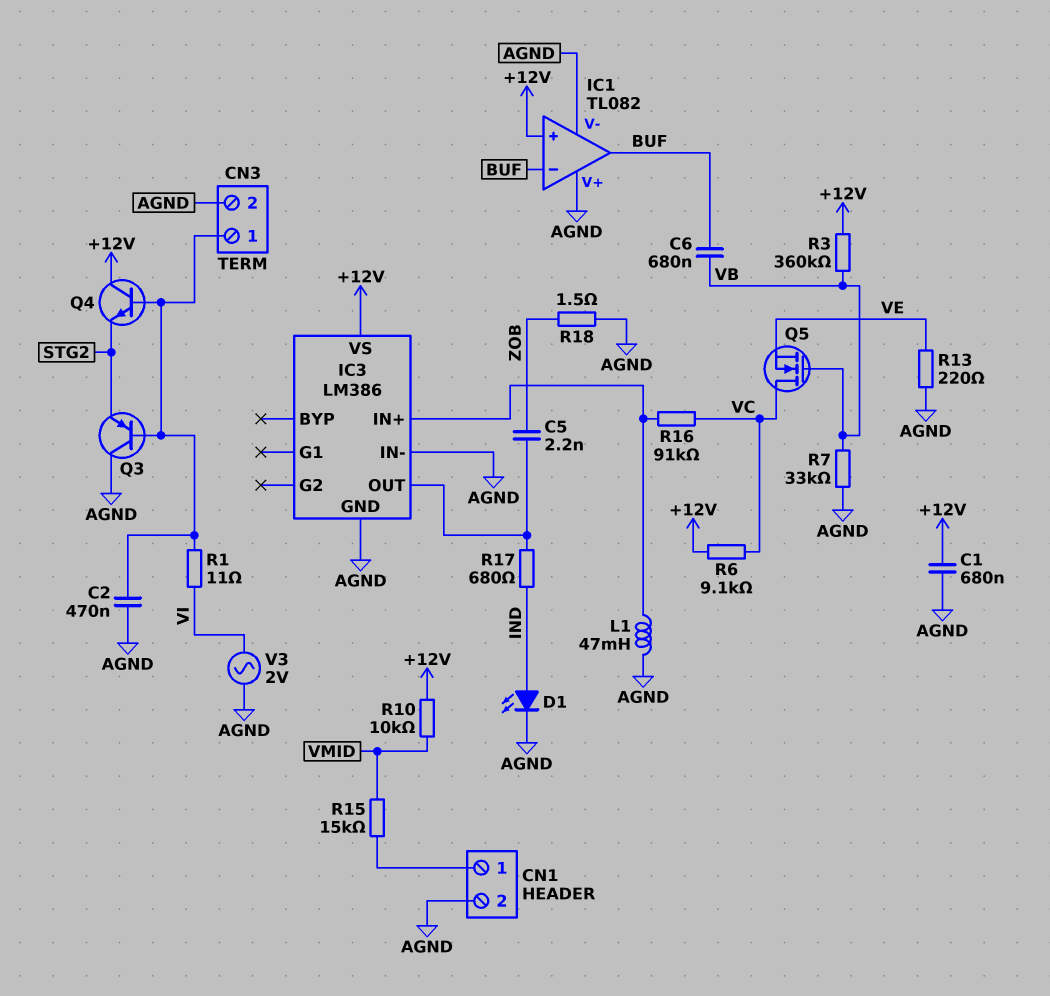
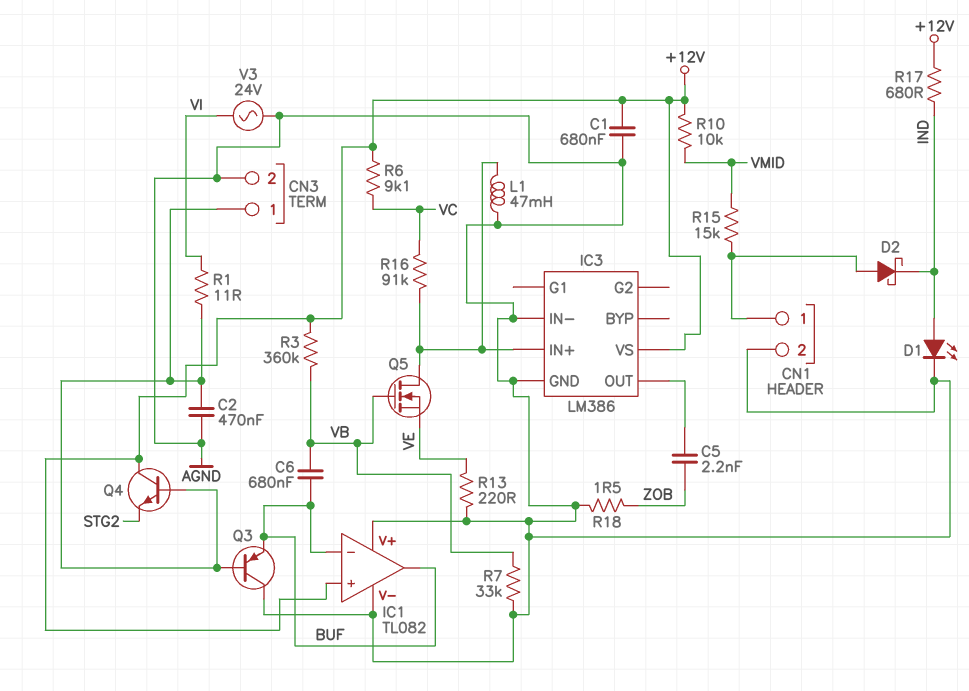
D2: none -> schottky (A CN1/1, K IND)
Q3: PNP (B CN3/1, C AGND, E STG2) -> PNP (B CN3/1, C AGND, E BUF)
Q5: NMOS (G VB, D VC, S VE) -> NMOS (G VB, D IC3/IN+, S VE)
R17: 680 (IC3/OUT, IND) -> 680 (+12V, IND)
V3: AC 2V (AGND, VI) -> AC 24V (AGND, VI)

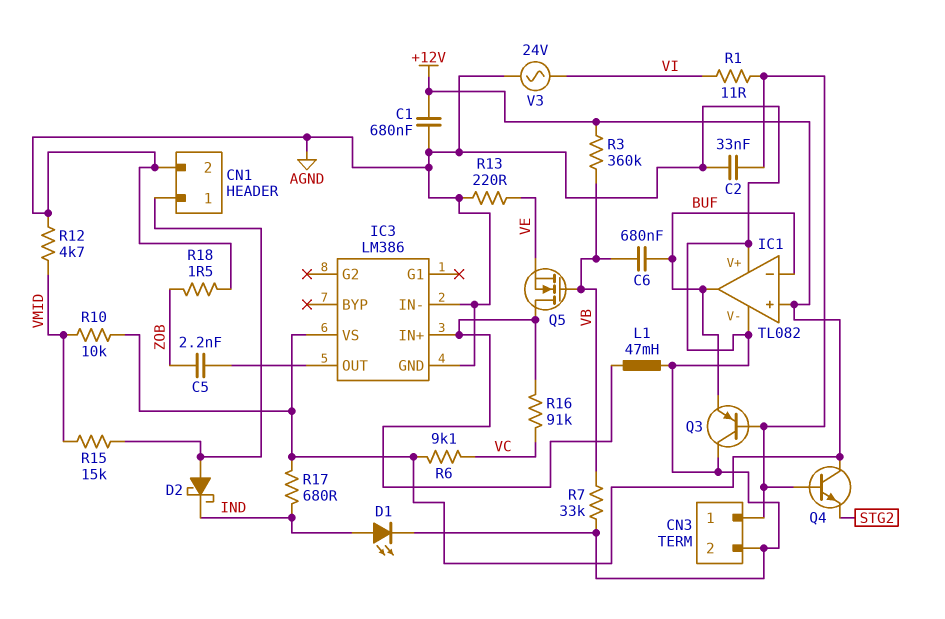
C2: 470nF (AGND, CN3/1) -> 33nF (AGND, CN3/1)
R12: none -> 4.7k (AGND, VMID)

